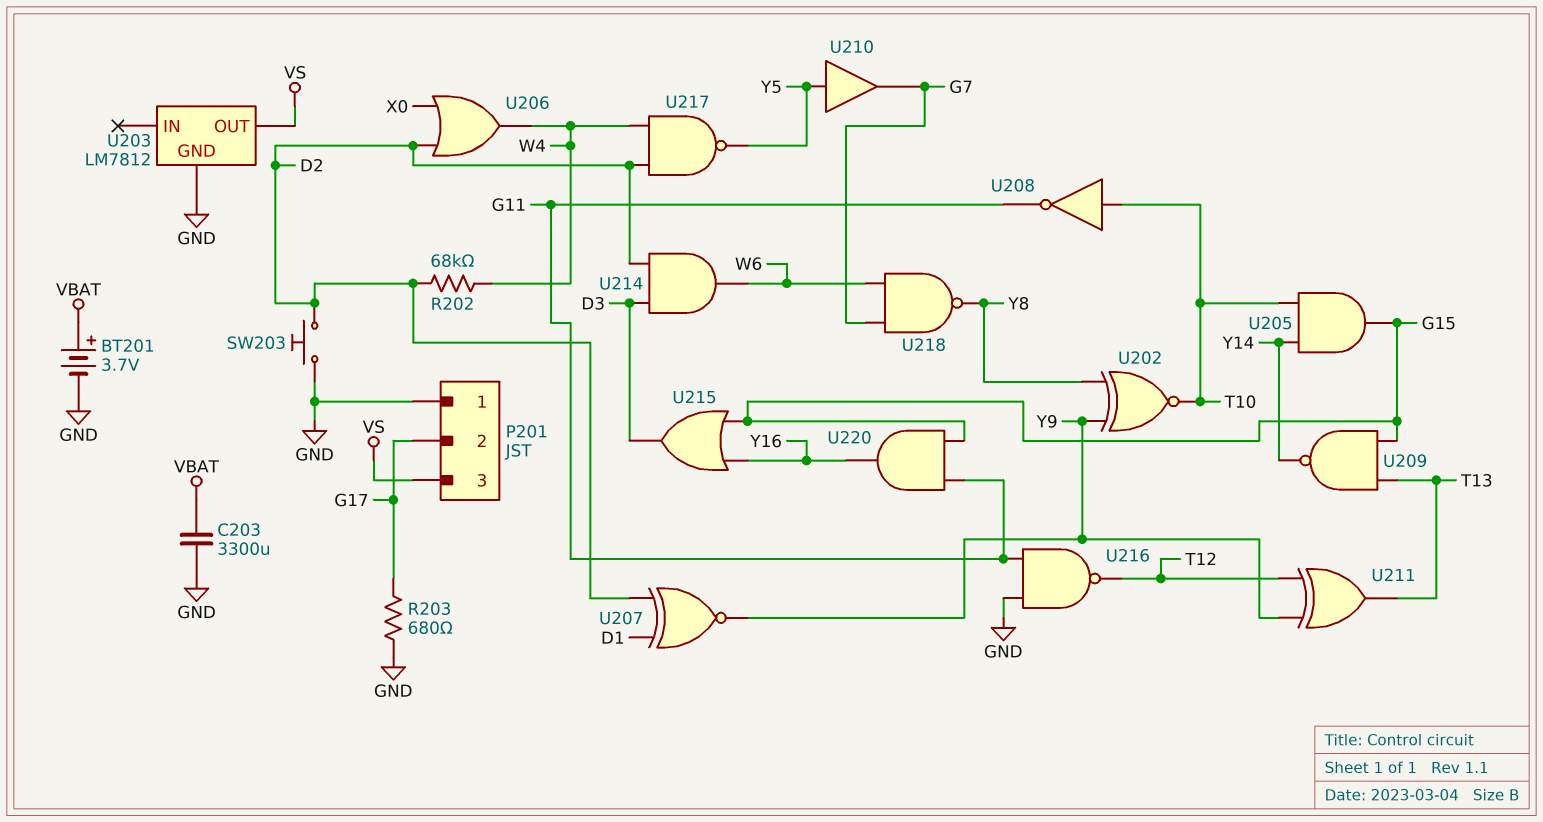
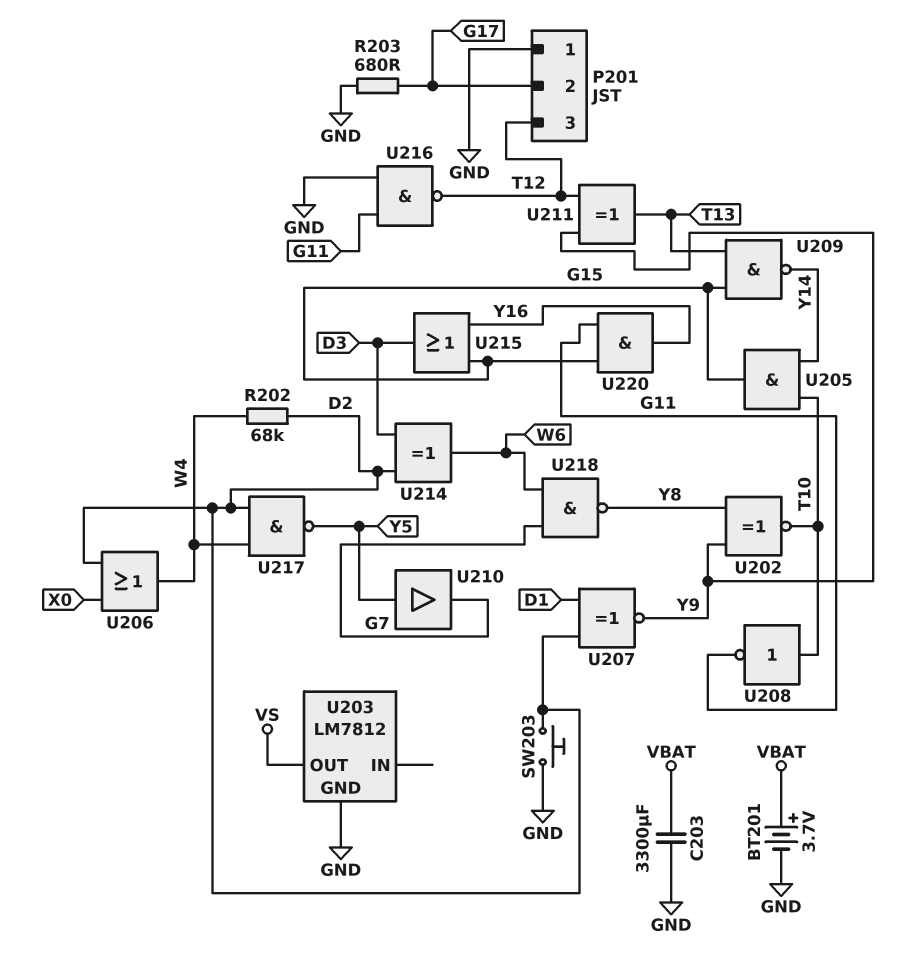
P201 pin 3: VS -> T12
U214: AND (in D2, in D3, out W6) -> XOR (in D2, in D3, out W6)

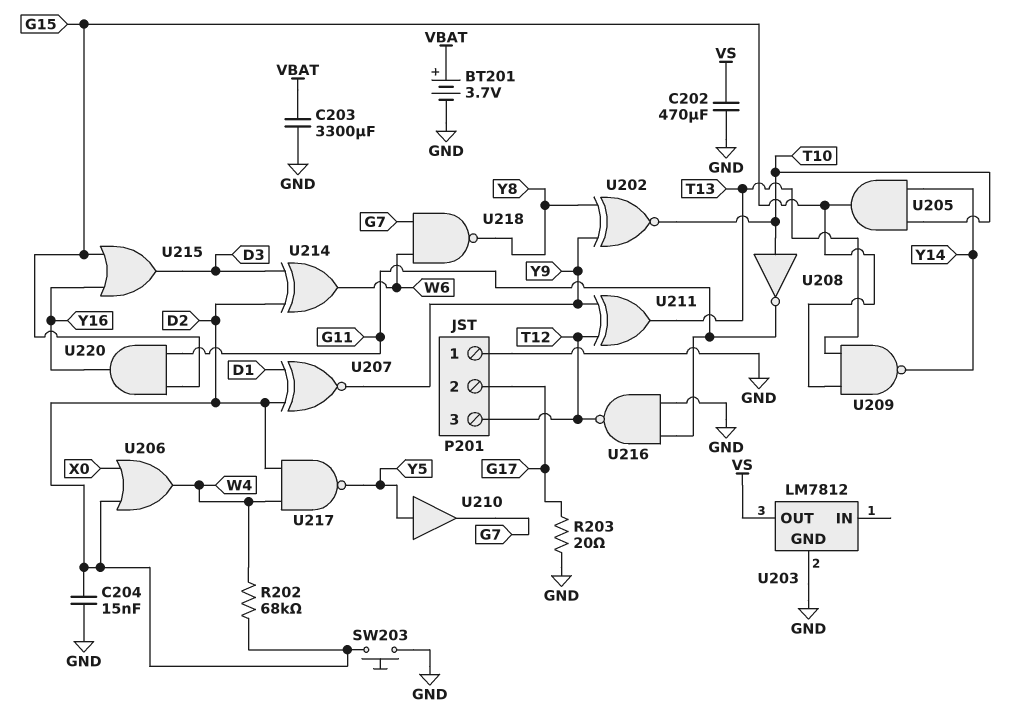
C202: none -> 470uF (GND, VS)
C204: none -> 15nF (D2, GND)
R203: 680 (G17, GND) -> 20 (G17, GND)

